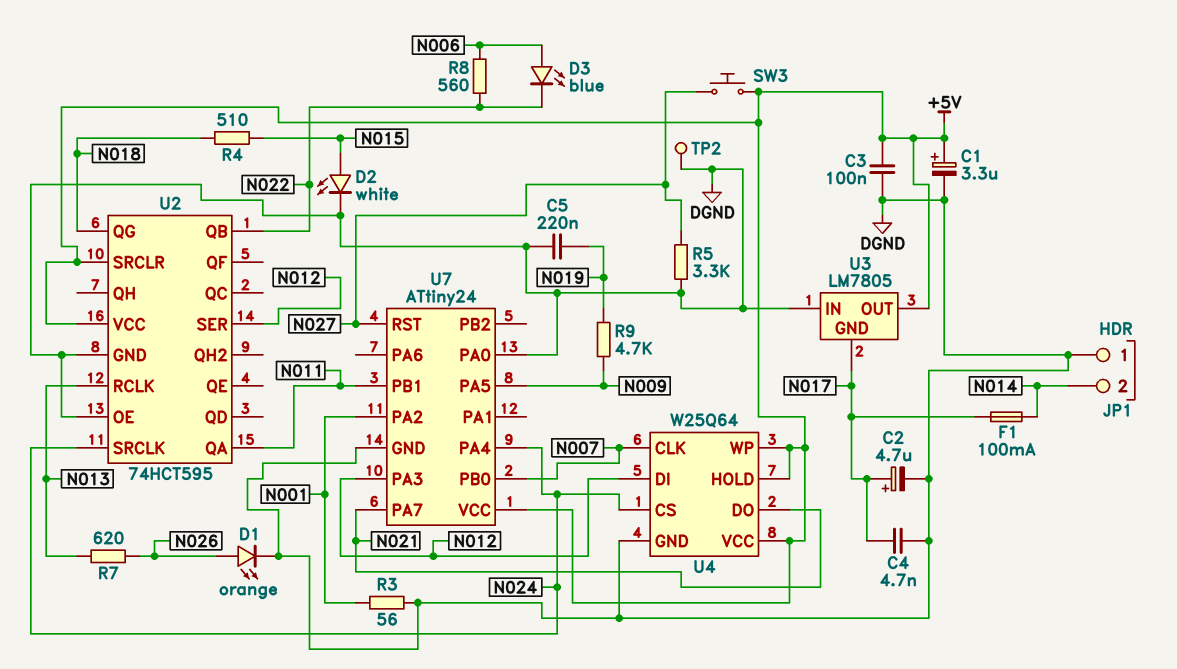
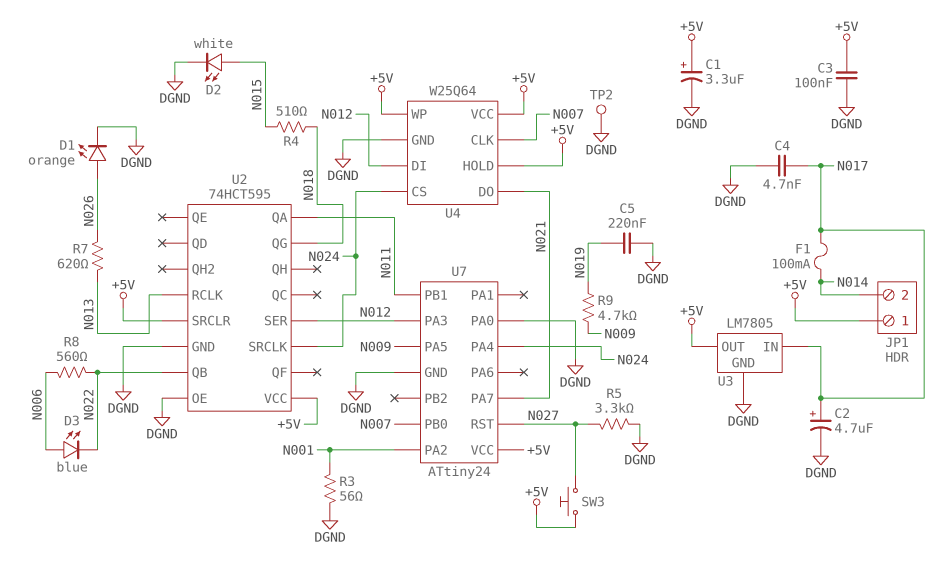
JP1 pin 1: DGND -> +5V
U3 pin GND: N017 -> DGND
U3 pin IN: DGND -> N017

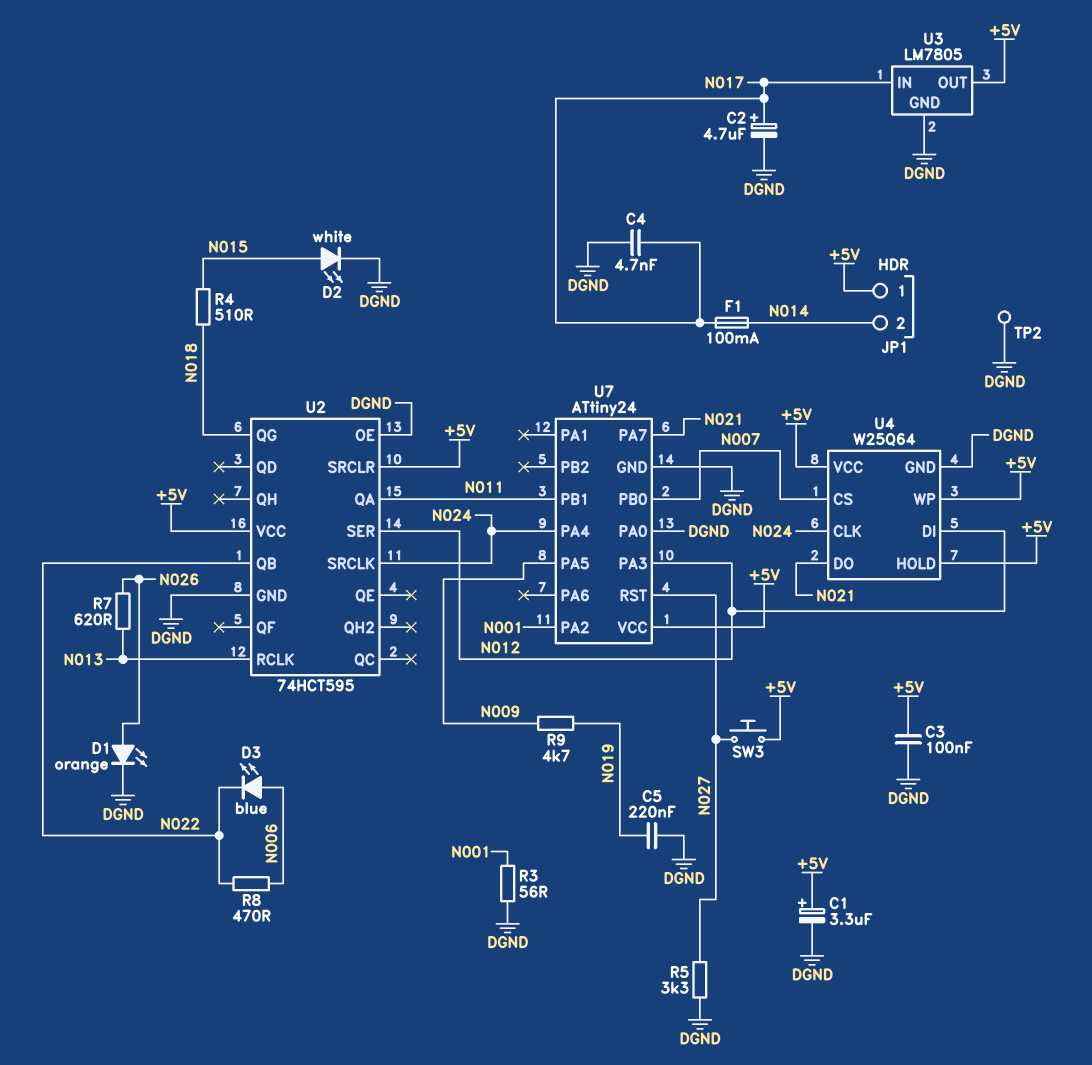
R8: 560 (N006, N022) -> 470 (N006, N022)
U4 pin CLK: N007 -> N024
U4 pin CS: N024 -> N007

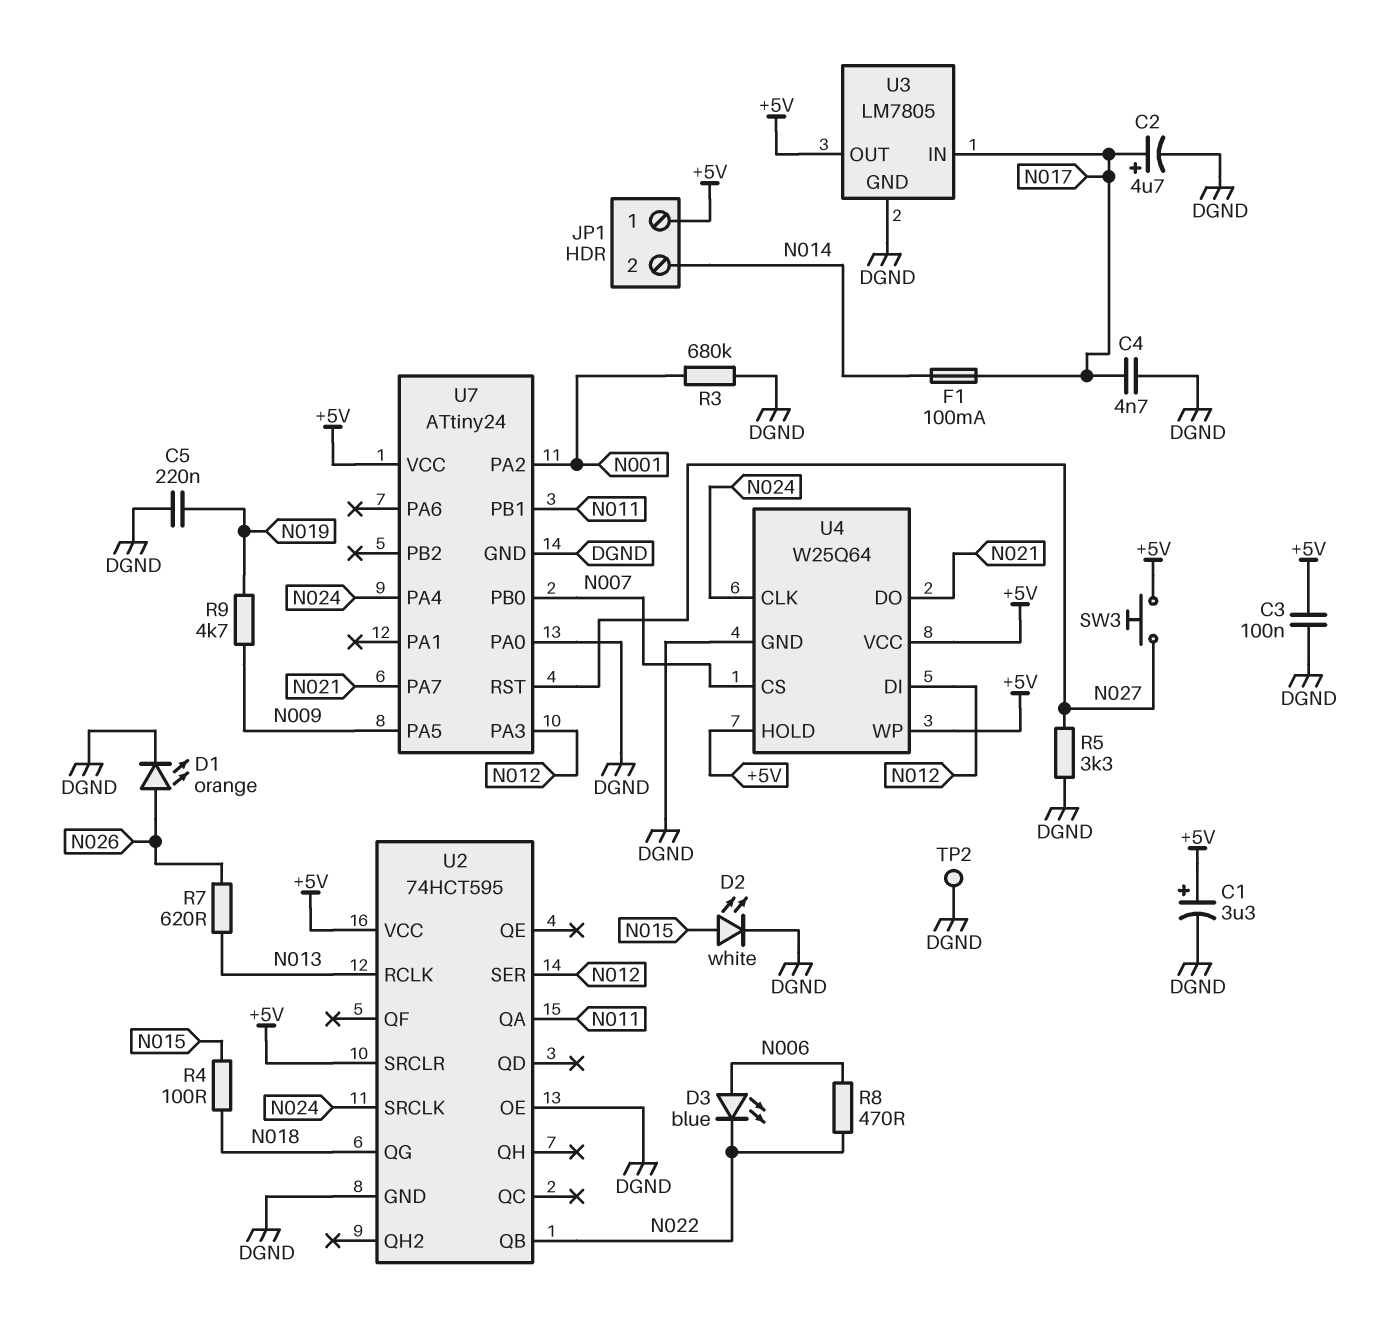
R3: 56 (DGND, N001) -> 680k (DGND, N001)
R4: 510 (N015, N018) -> 100 (N015, N018)

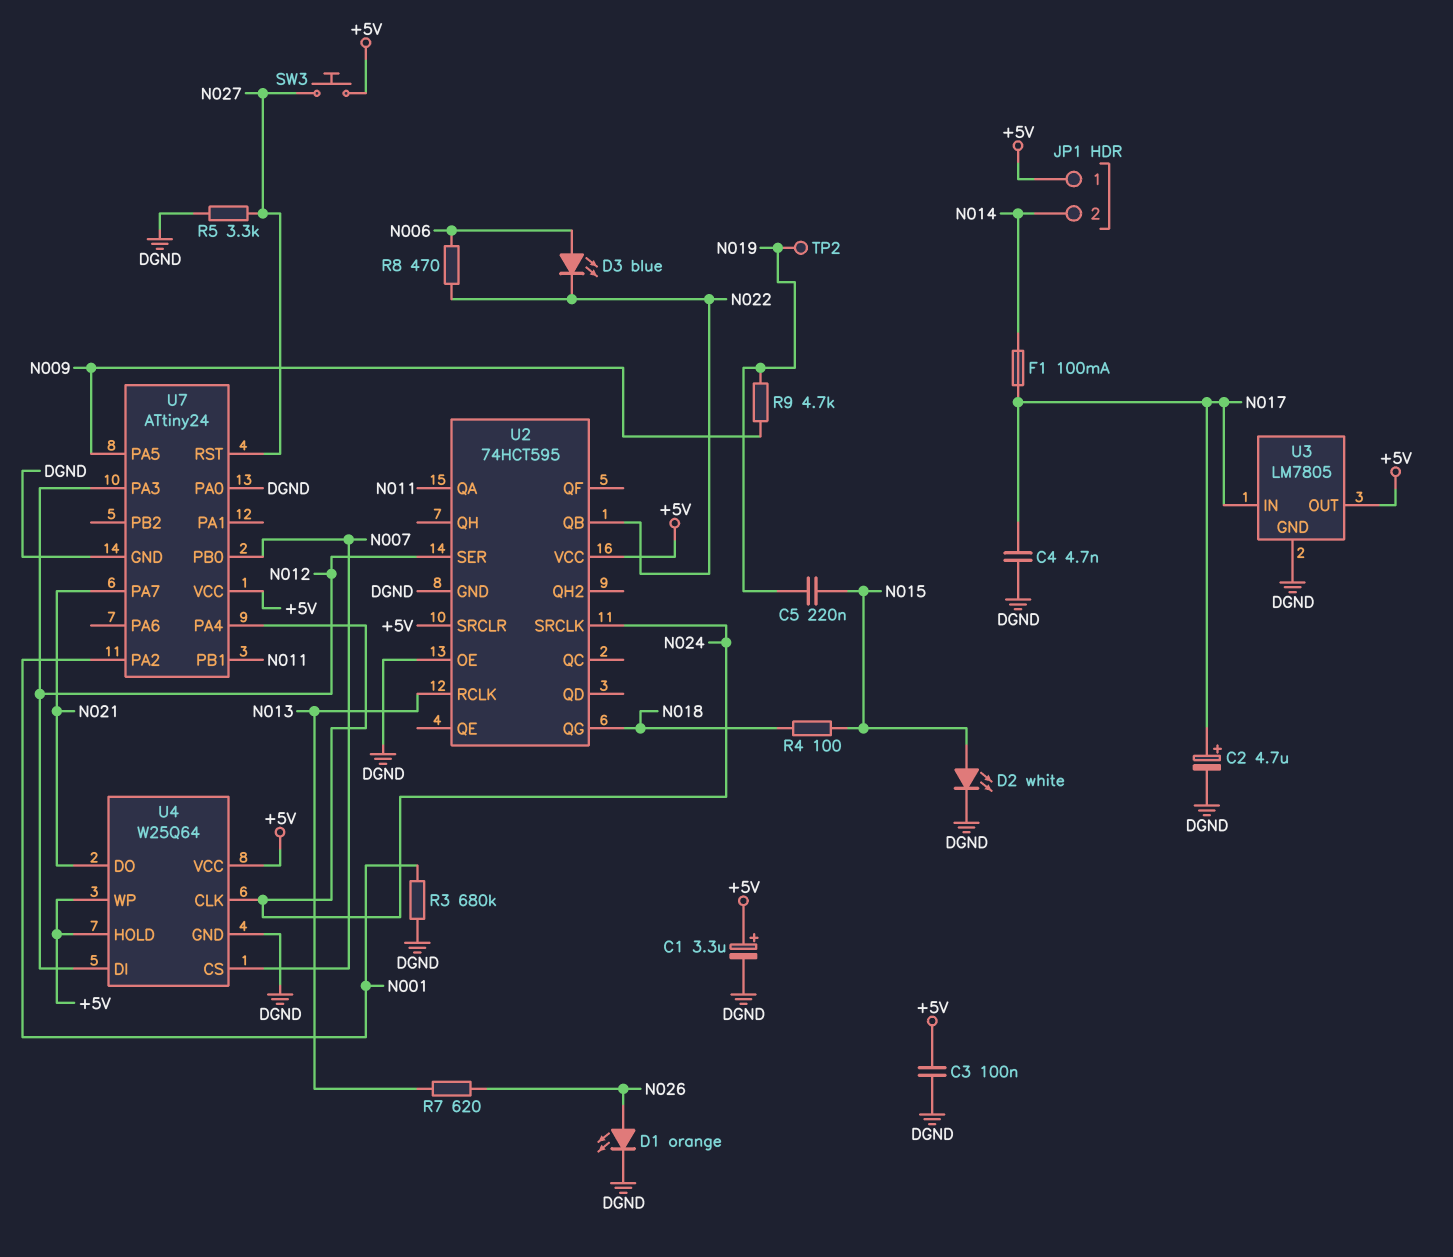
C5: 220nF (DGND, N019) -> 220nF (N015, N019)
TP2: test point (DGND) -> test point (N019)

